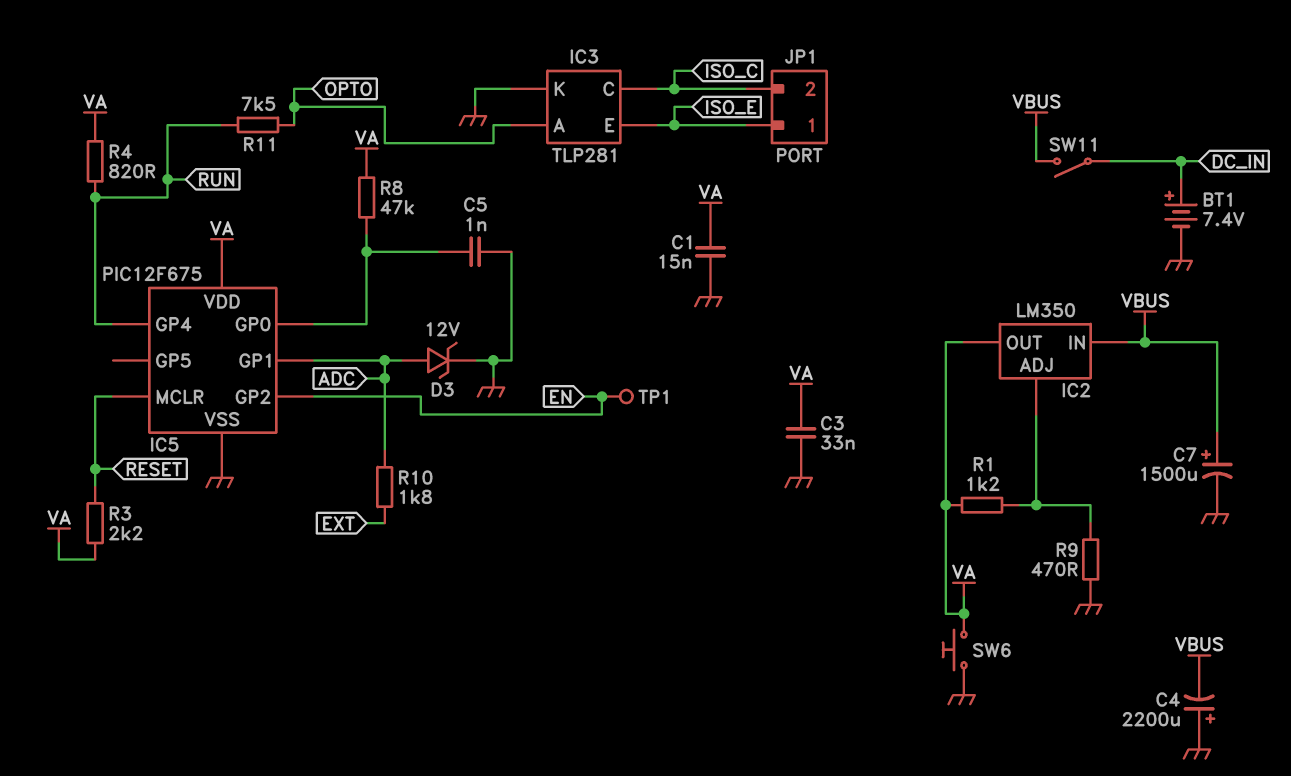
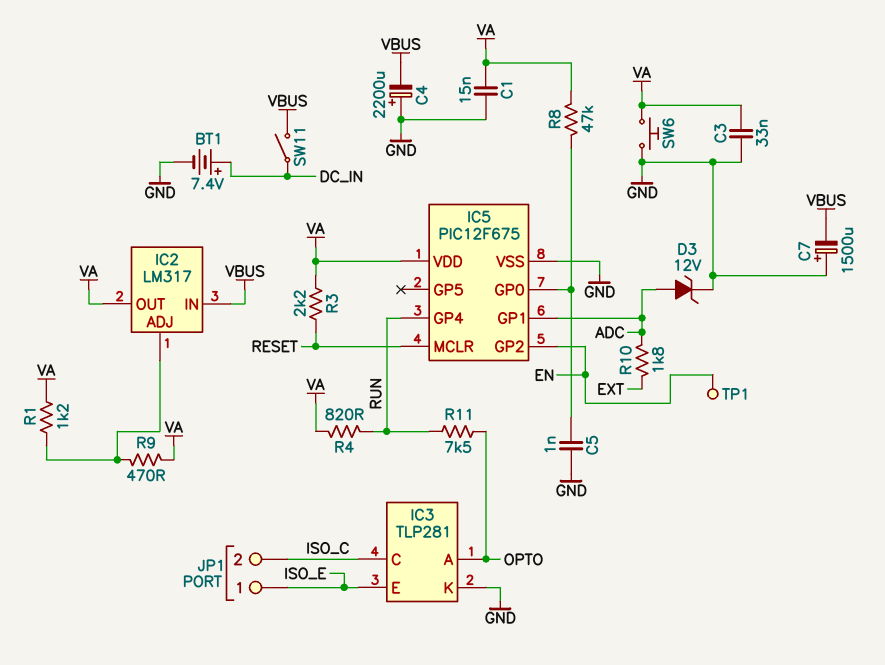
C7: 1500uF (plus VBUS, minus GND) -> 1500uF (plus GND, minus VBUS)
IC2: LM350 -> LM317
R9: 470 (GND, IC2/ADJ) -> 470 (IC2/ADJ, VA)

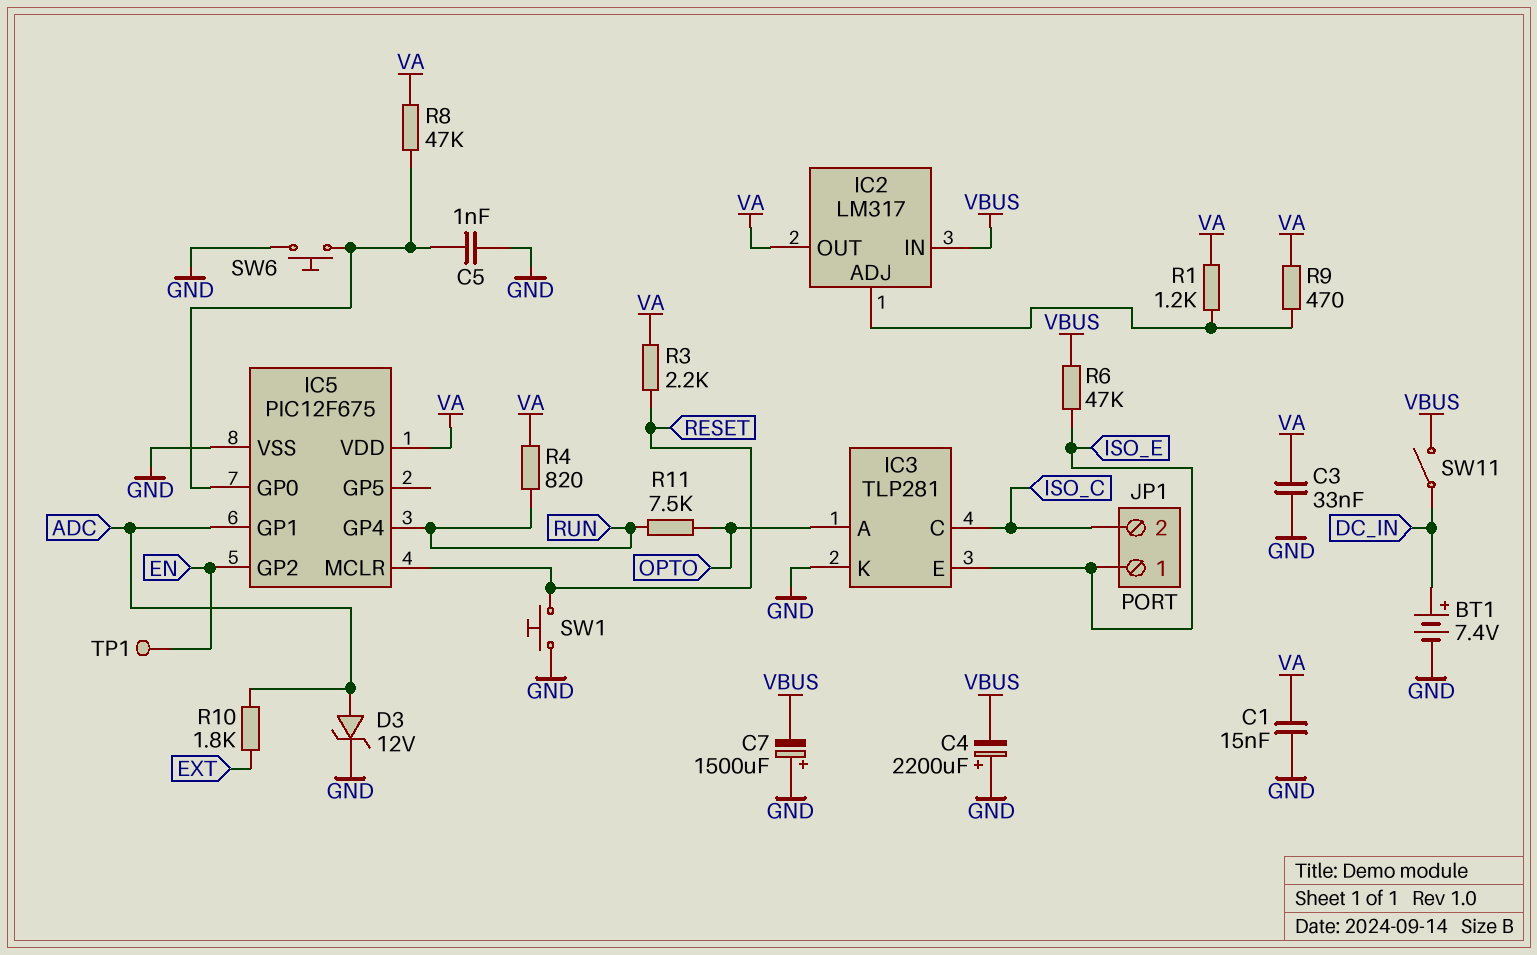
R6: none -> 47k (ISO_E, VBUS)
SW1: none -> button (GND, RESET)
SW6: button (GND, VA) -> button (GND, IC5/GP0)

